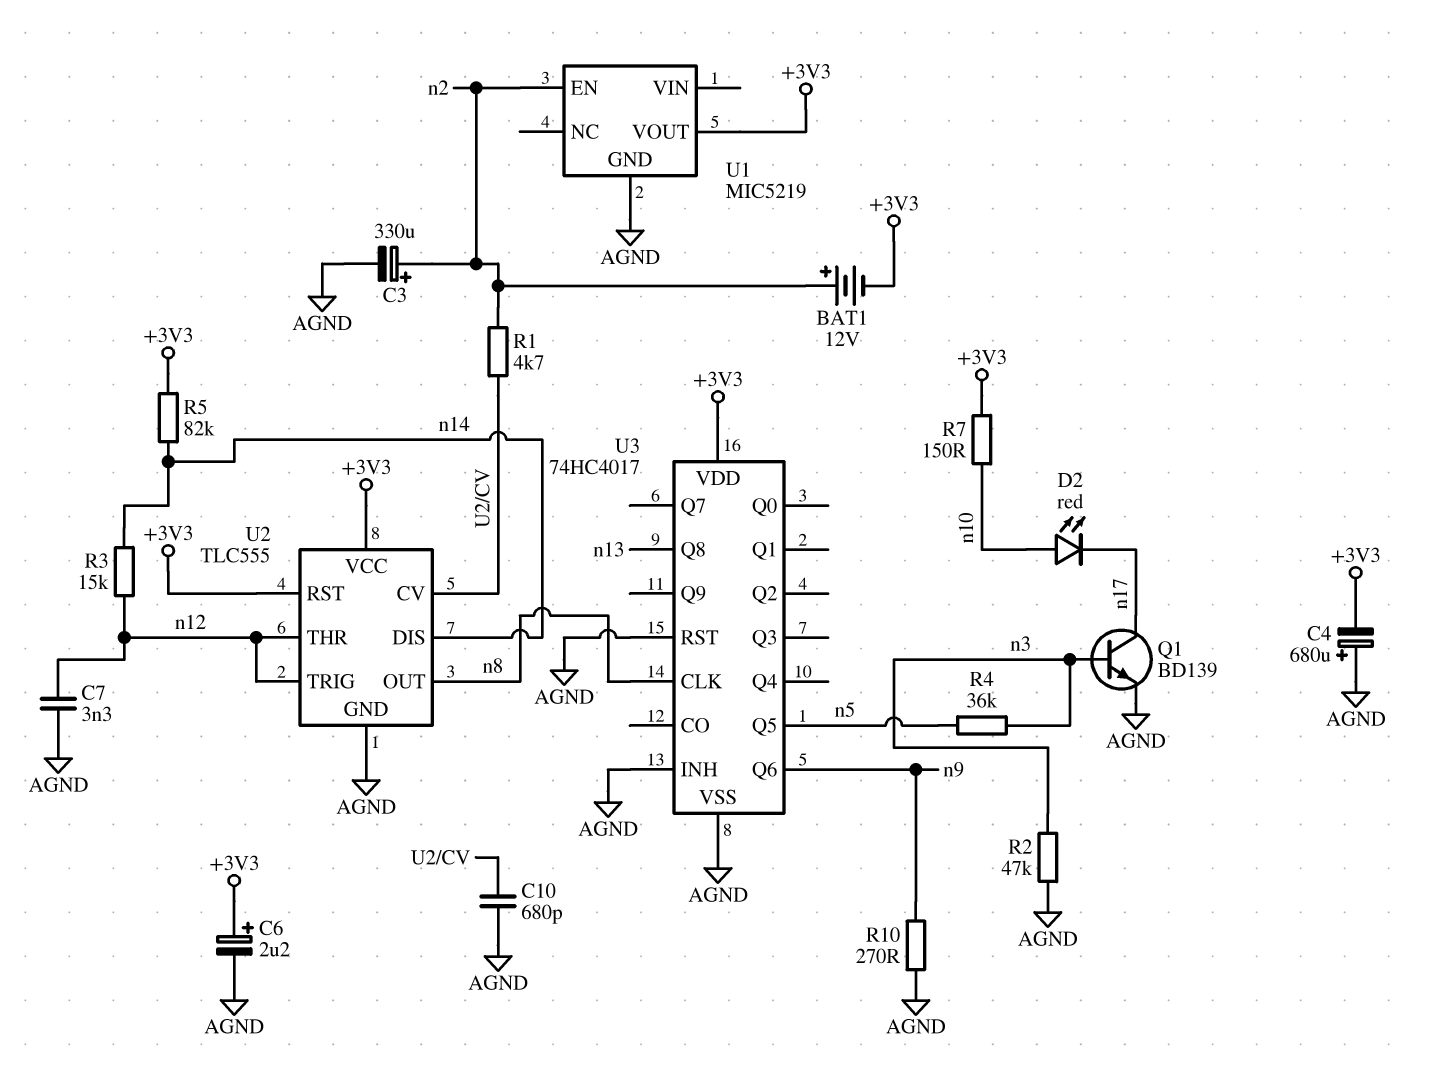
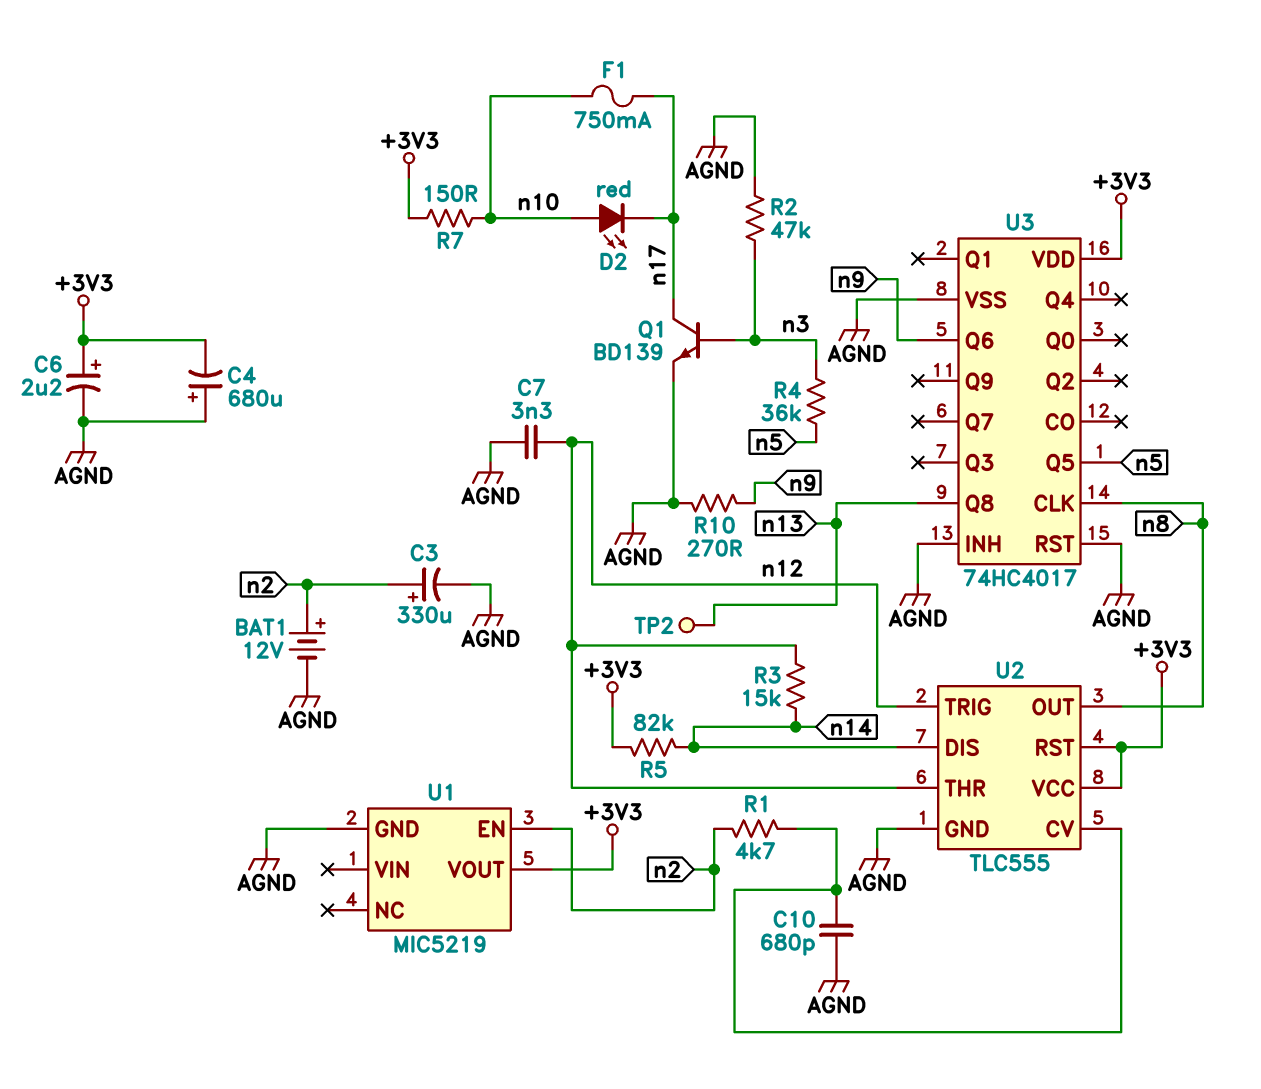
BAT1: 12V (plus n2, minus +3V3) -> 12V (plus n2, minus AGND)
F1: none -> 750mA (n10, n17)
TP2: none -> test point (n13)

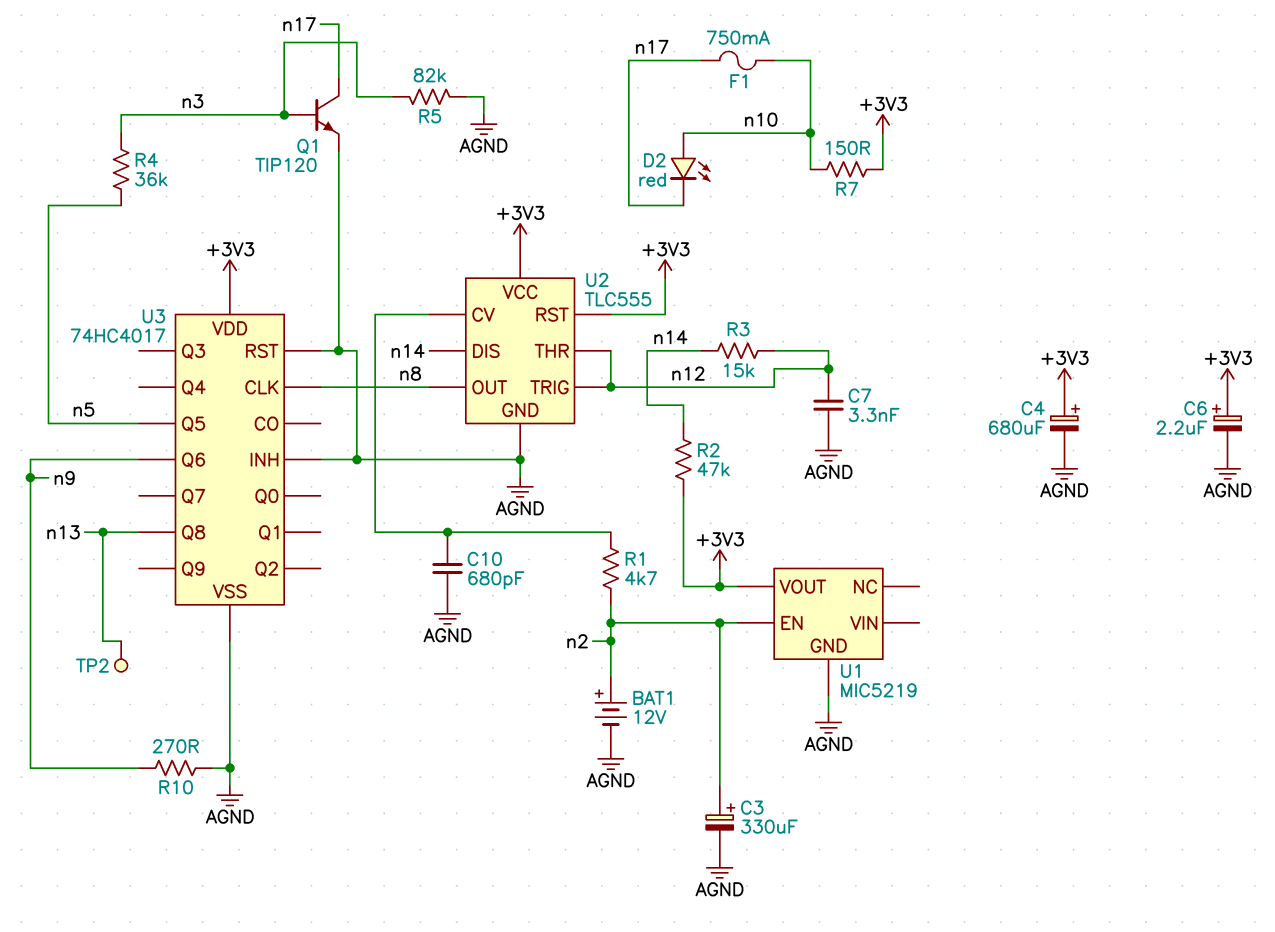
C4: 680uF (plus AGND, minus +3V3) -> 680uF (plus +3V3, minus AGND)
Q1: NPN BD139 (B n3, C n17, E AGND) -> NPN TIP120 (B n3, C n17, E AGND)
R2: 47k (AGND, n3) -> 47k (+3V3, n14)
R5: 82k (+3V3, n14) -> 82k (AGND, n3)

